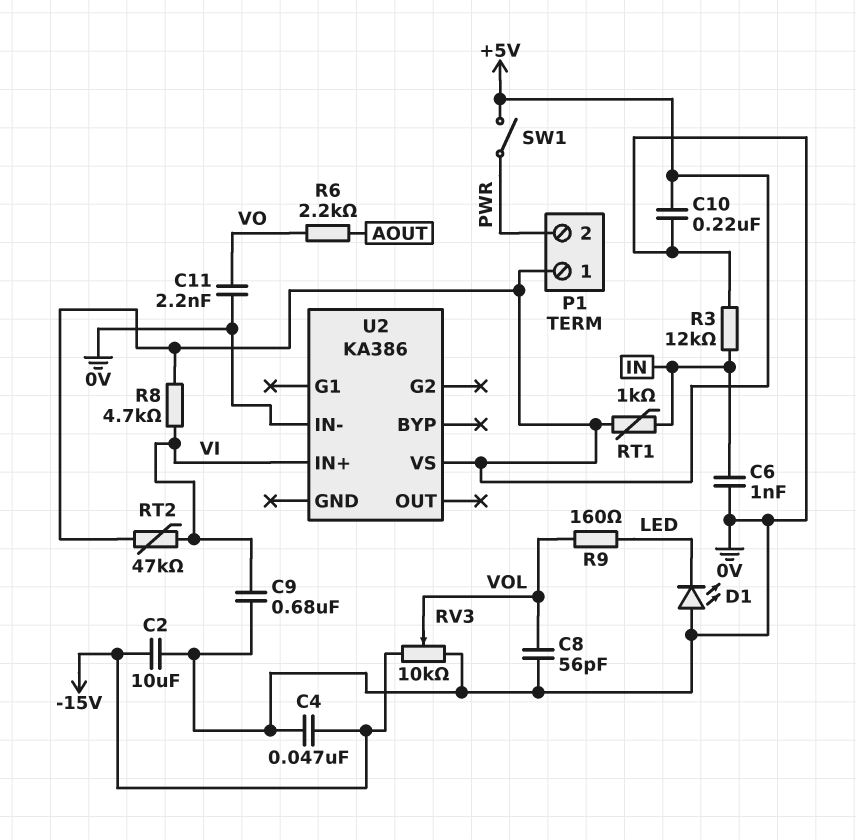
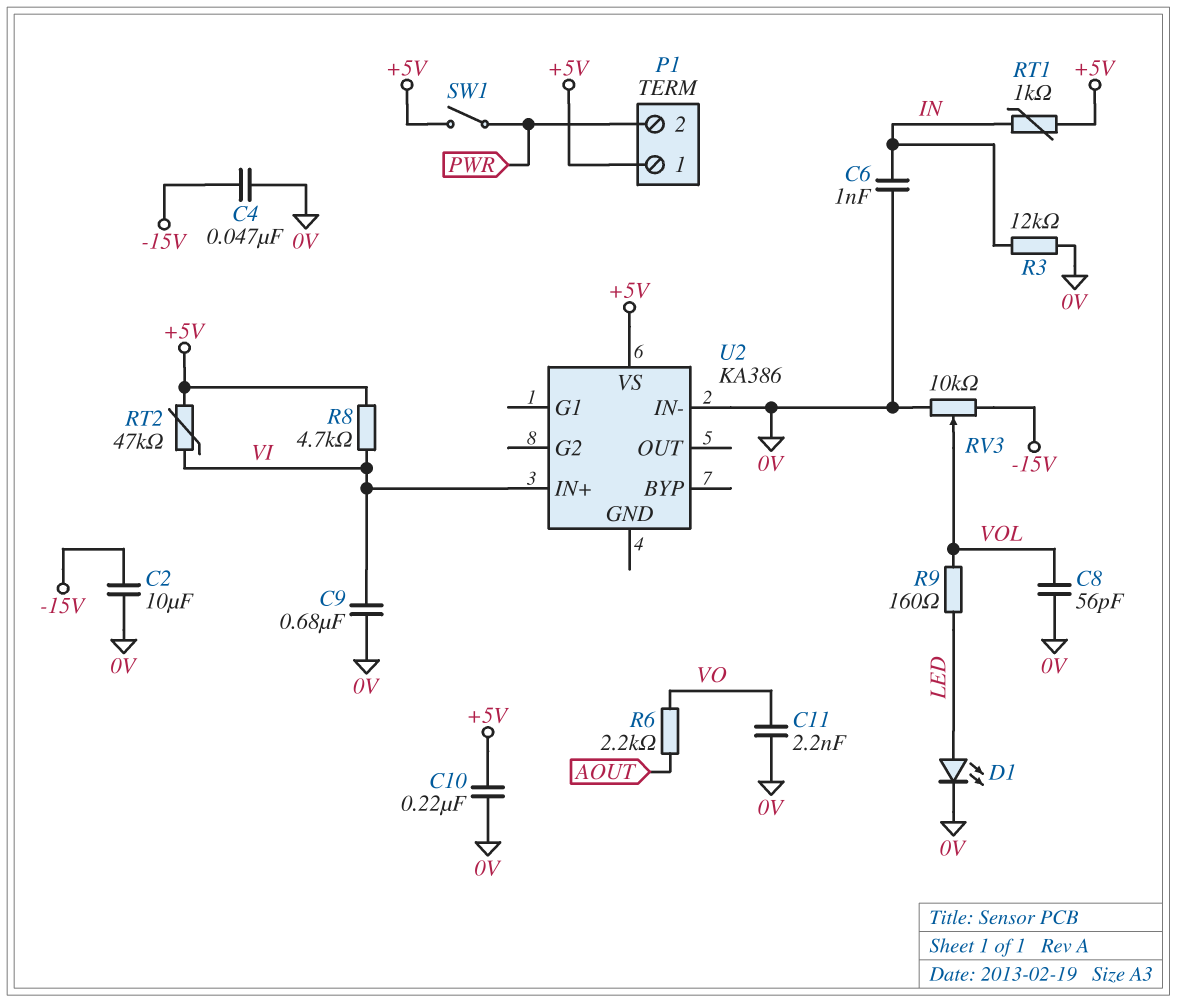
D1: LED (A 0V, K LED) -> LED (A LED, K 0V)

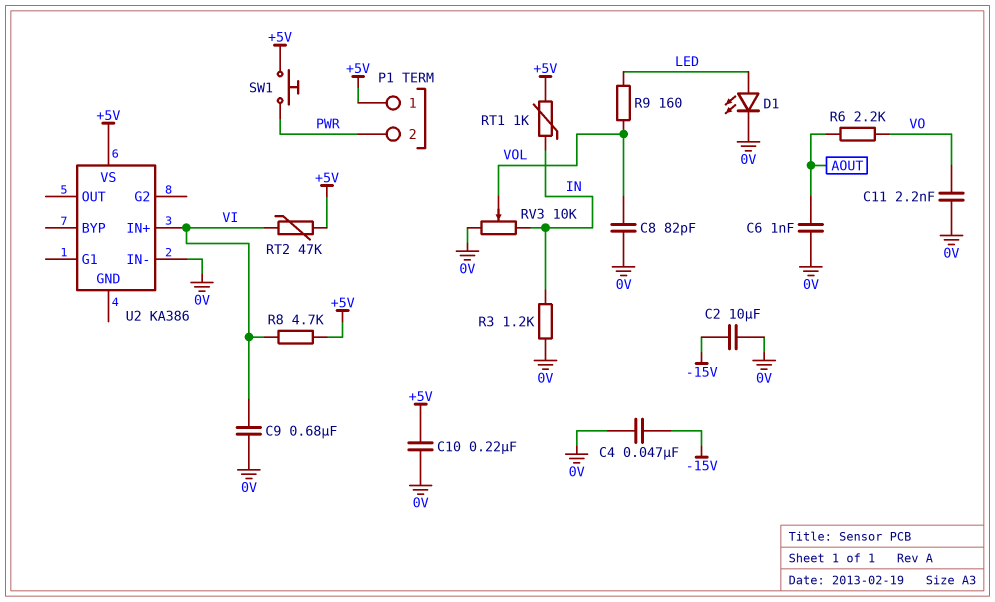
C6: 1nF (0V, IN) -> 1nF (0V, AOUT)
C8: 56pF (0V, VOL) -> 82pF (0V, VOL)
R3: 12k (0V, IN) -> 1.2k (0V, IN)
RV3: 10k (-15V, 0V, wiper VOL) -> 10k (0V, IN, wiper VOL)
SW1: switch (+5V, PWR) -> button (+5V, PWR)

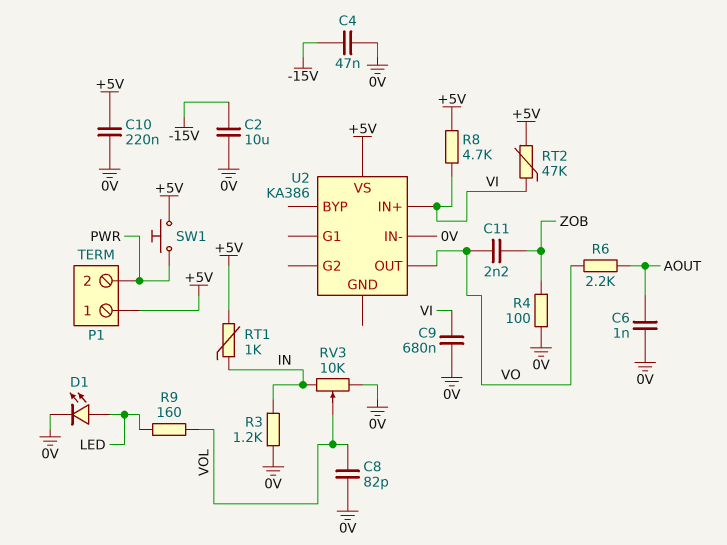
C11: 2.2nF (0V, VO) -> 2.2nF (VO, ZOB)
R4: none -> 100 (0V, ZOB)
U2 pin OUT: none -> VO

